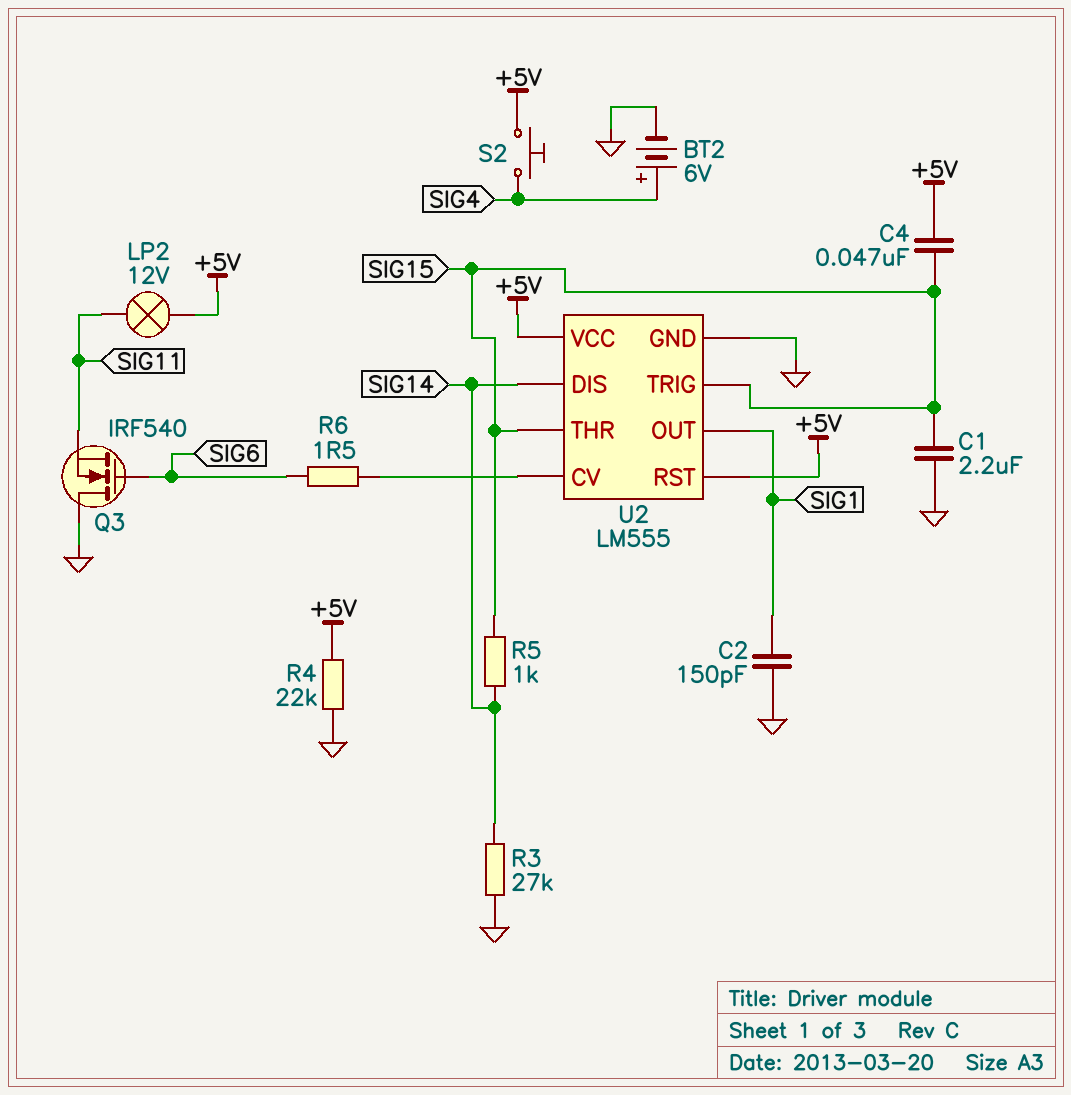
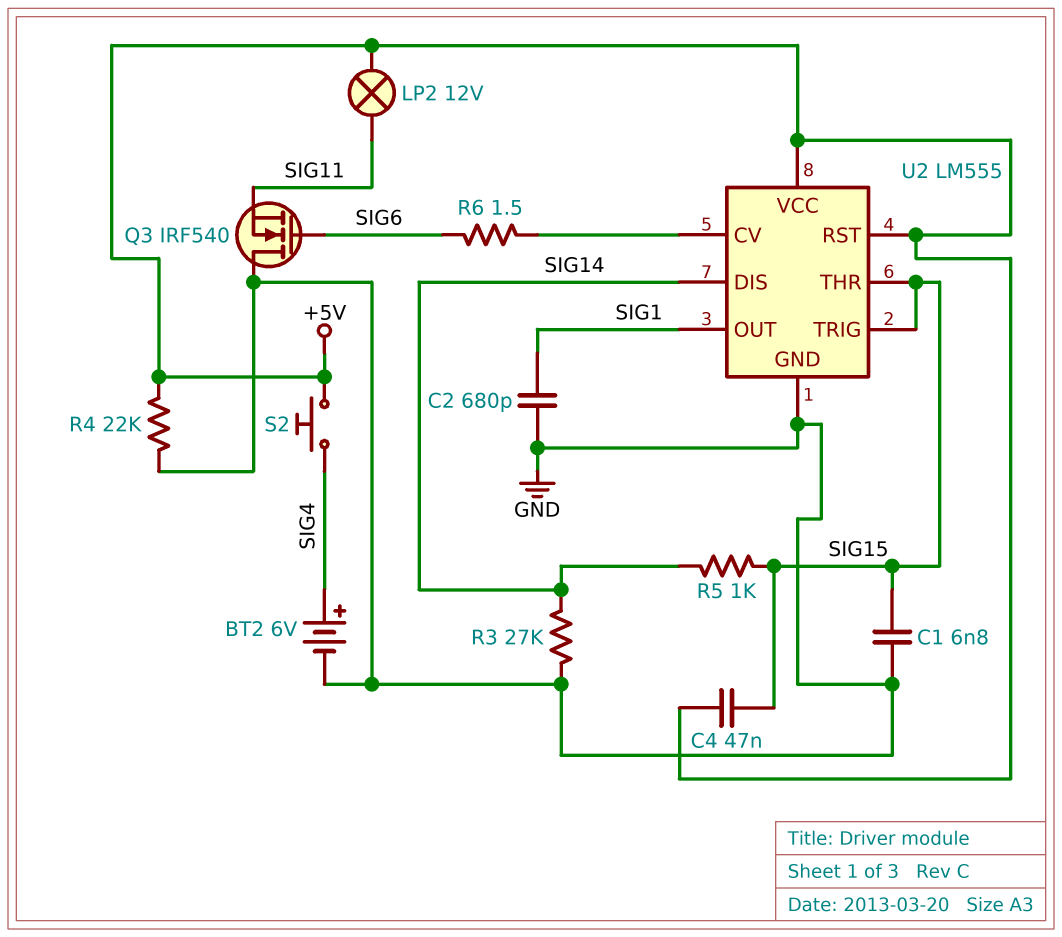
C1: 2.2uF (GND, SIG15) -> 6.8nF (GND, SIG15)
C2: 150pF (GND, SIG1) -> 680pF (GND, SIG1)

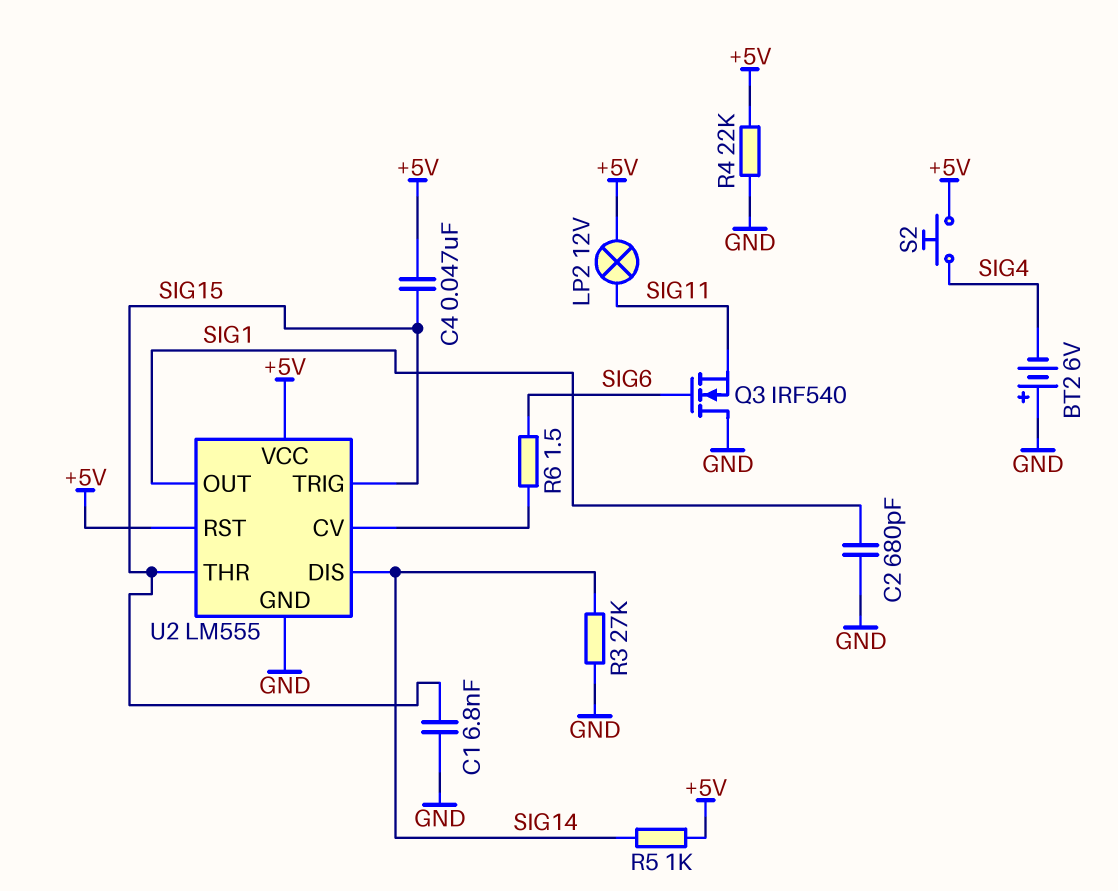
BT2: 6V (plus SIG4, minus GND) -> 6V (plus GND, minus SIG4)
R5: 1k (SIG14, SIG15) -> 1k (+5V, SIG14)

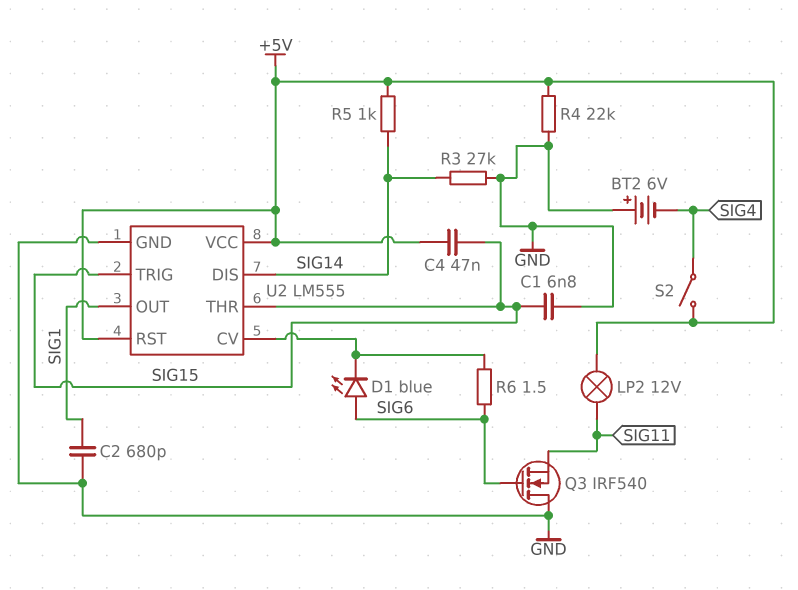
D1: none -> LED blue (A SIG6, K U2/CV)
S2: button (+5V, SIG4) -> switch (+5V, SIG4)

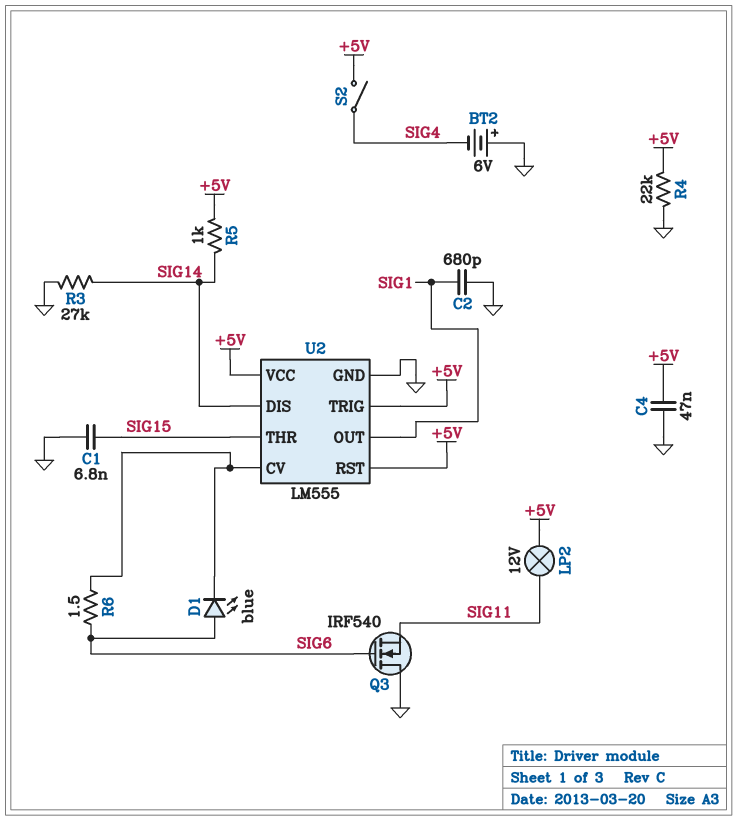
C4: 47nF (+5V, SIG15) -> 47nF (+5V, GND)
U2 pin TRIG: SIG15 -> +5V

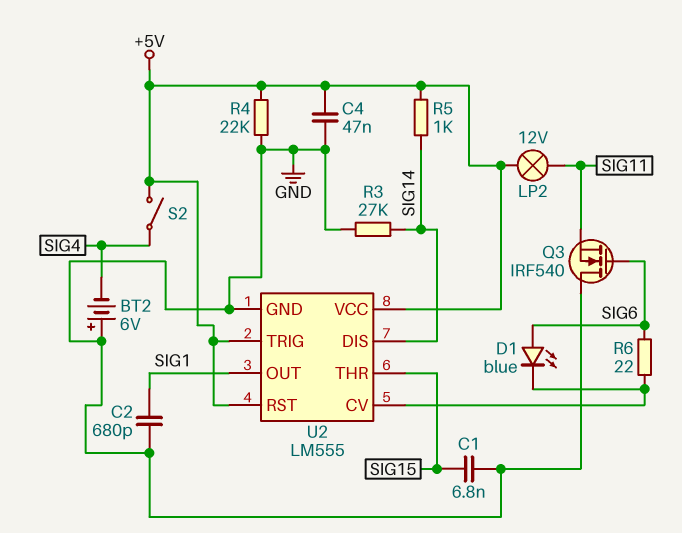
R6: 1.5 (SIG6, U2/CV) -> 22 (SIG6, U2/CV)

